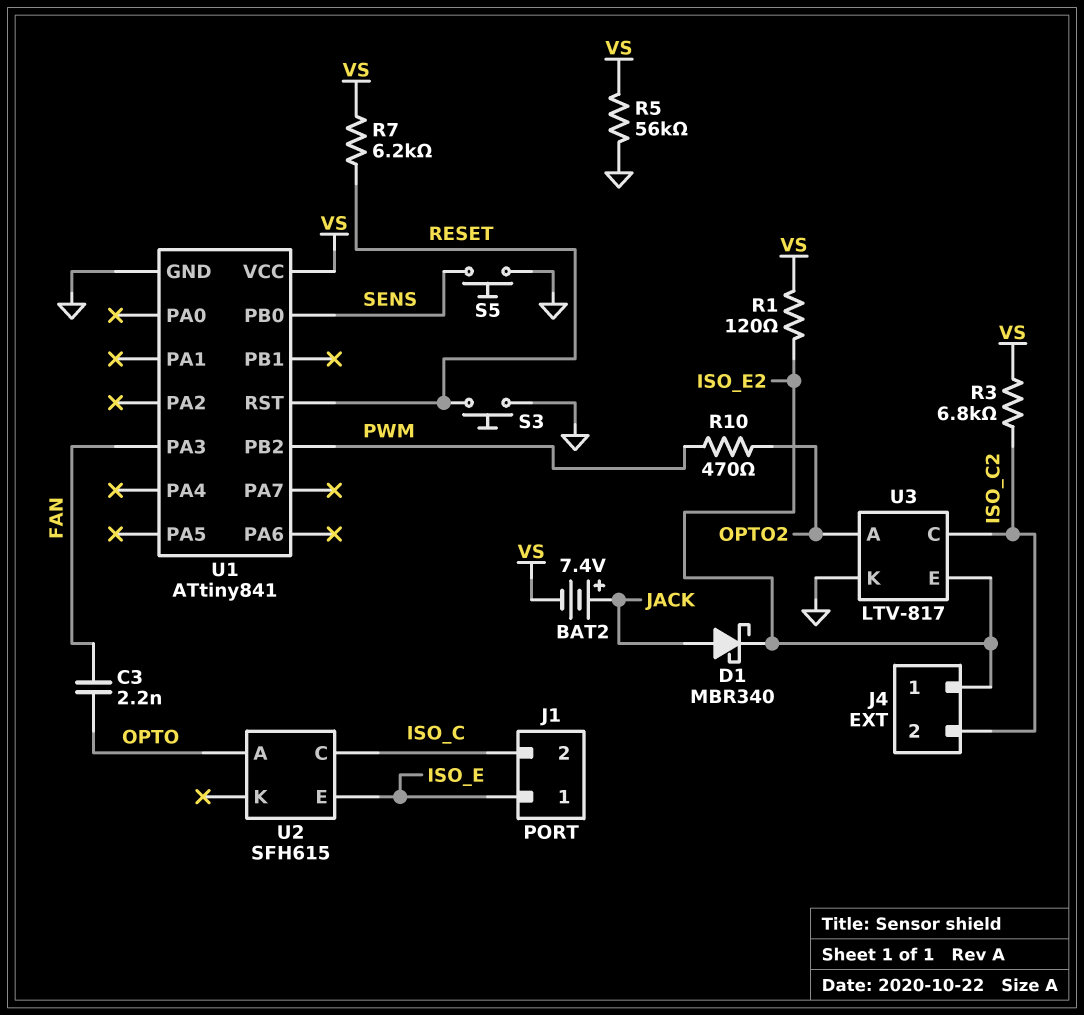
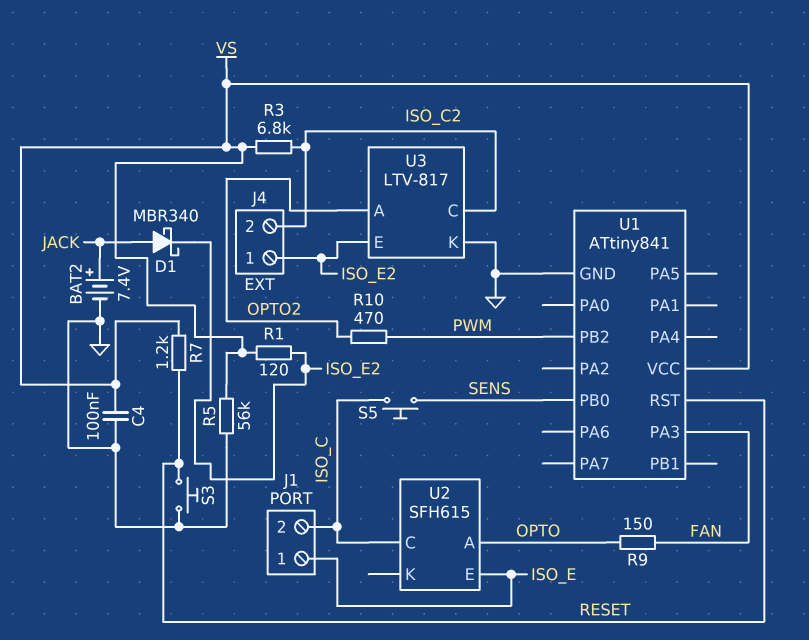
BAT2: 7.4V (plus JACK, minus VS) -> 7.4V (plus JACK, minus GND)
C3: 2.2nF (FAN, OPTO) -> none
C4: none -> 100nF (GND, VS)
R7: 6.2k (RESET, VS) -> 1.2k (RESET, VS)
R9: none -> 150 (FAN, OPTO)
S5: button (GND, SENS) -> button (ISO_C, SENS)

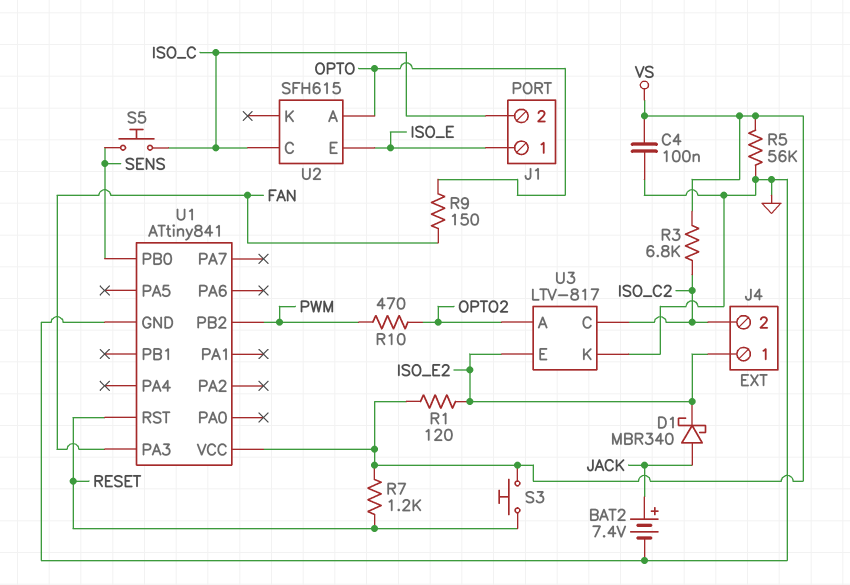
S3: button (GND, RESET) -> button (RESET, VS)

